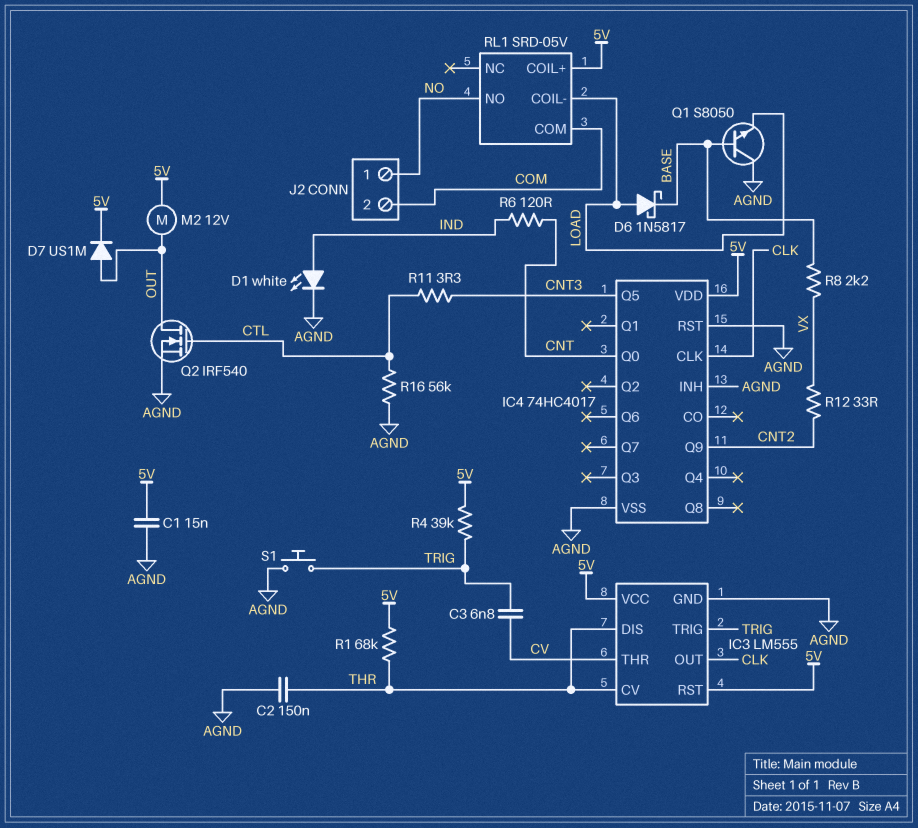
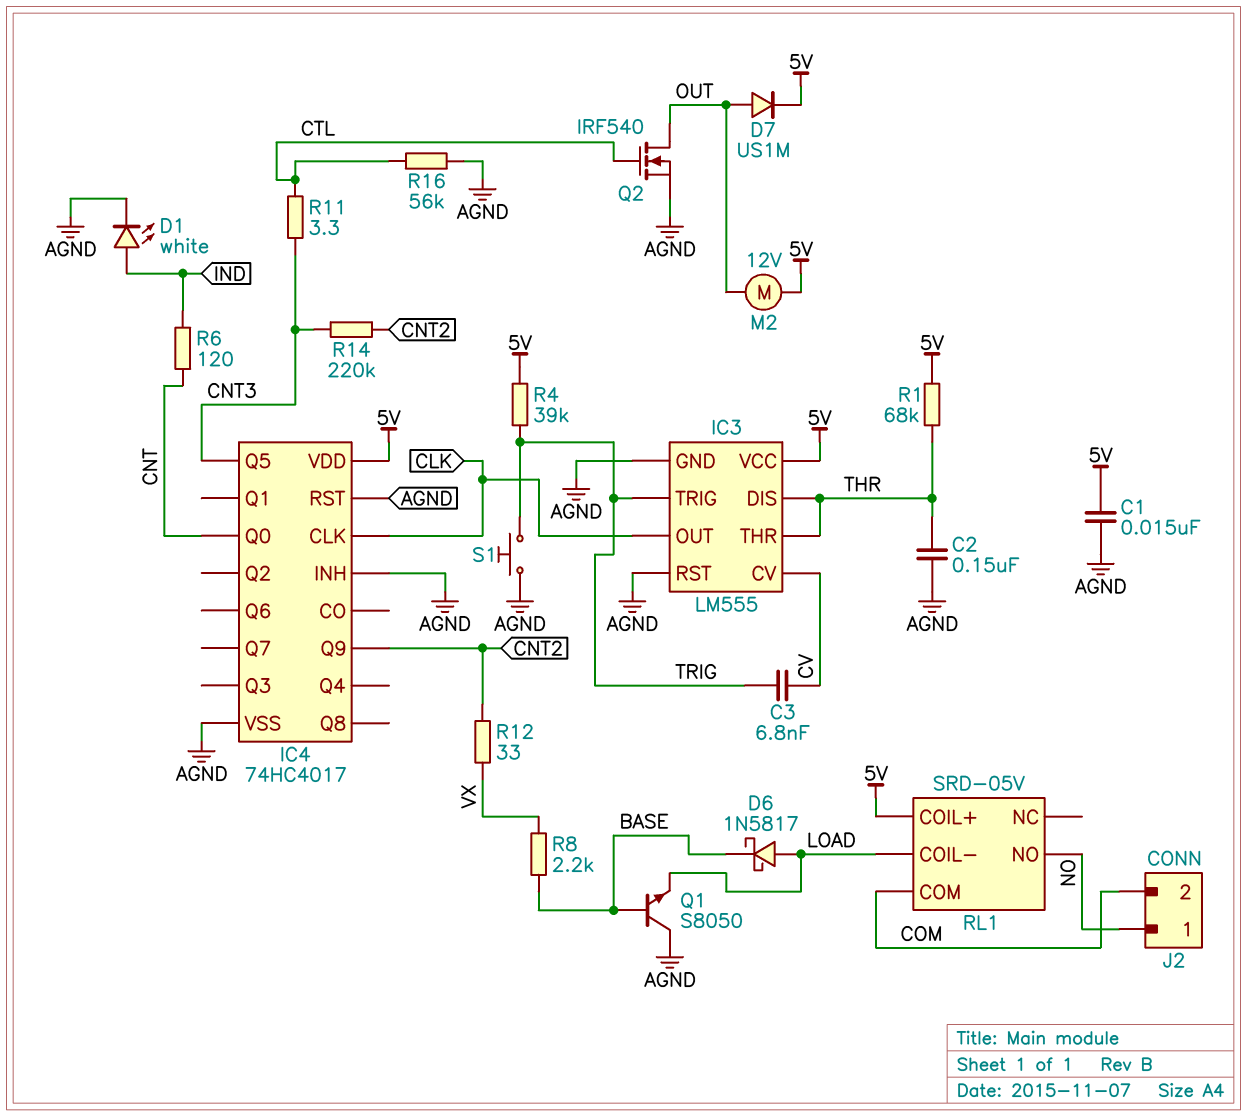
IC3 pin CV: THR -> CV
IC3 pin RST: 5V -> AGND
IC3 pin THR: CV -> THR
R14: none -> 220k (CNT2, CNT3)

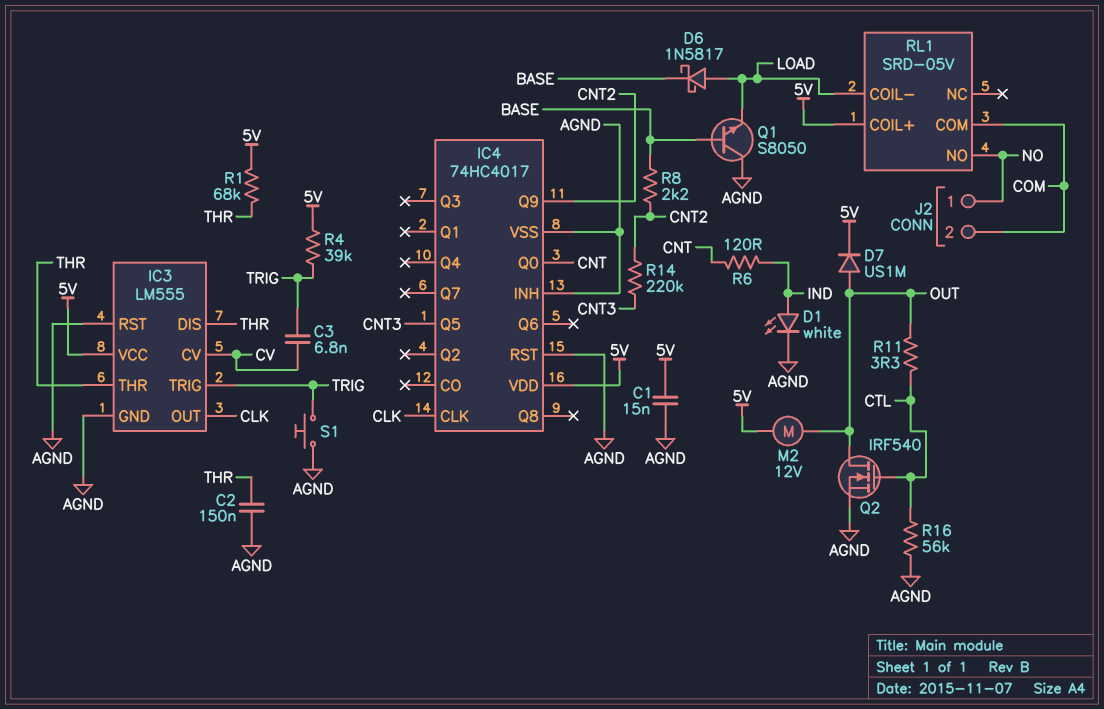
R8: 2.2k (BASE, VX) -> 2.2k (BASE, CNT2)
R11: 3.3 (CNT3, CTL) -> 3.3 (CTL, OUT)
R12: 33 (CNT2, VX) -> none

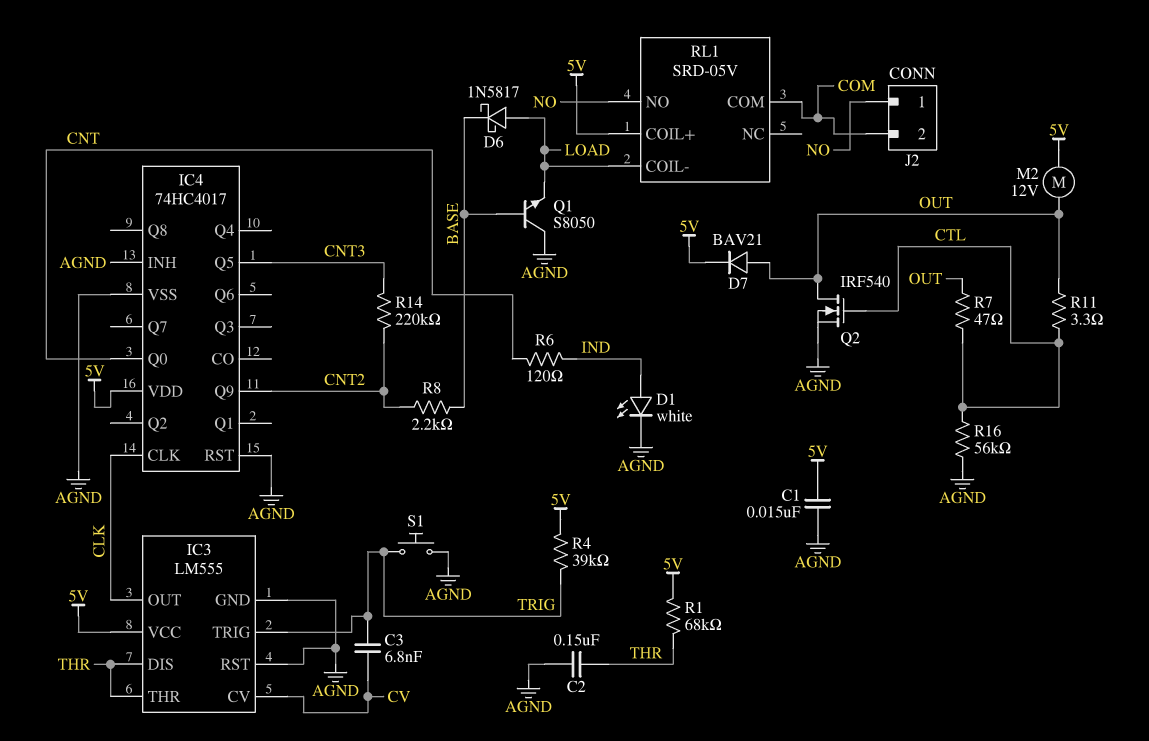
D7: diode US1M (A OUT, K 5V) -> diode BAV21 (A OUT, K 5V)
R7: none -> 47 (CTL, OUT)

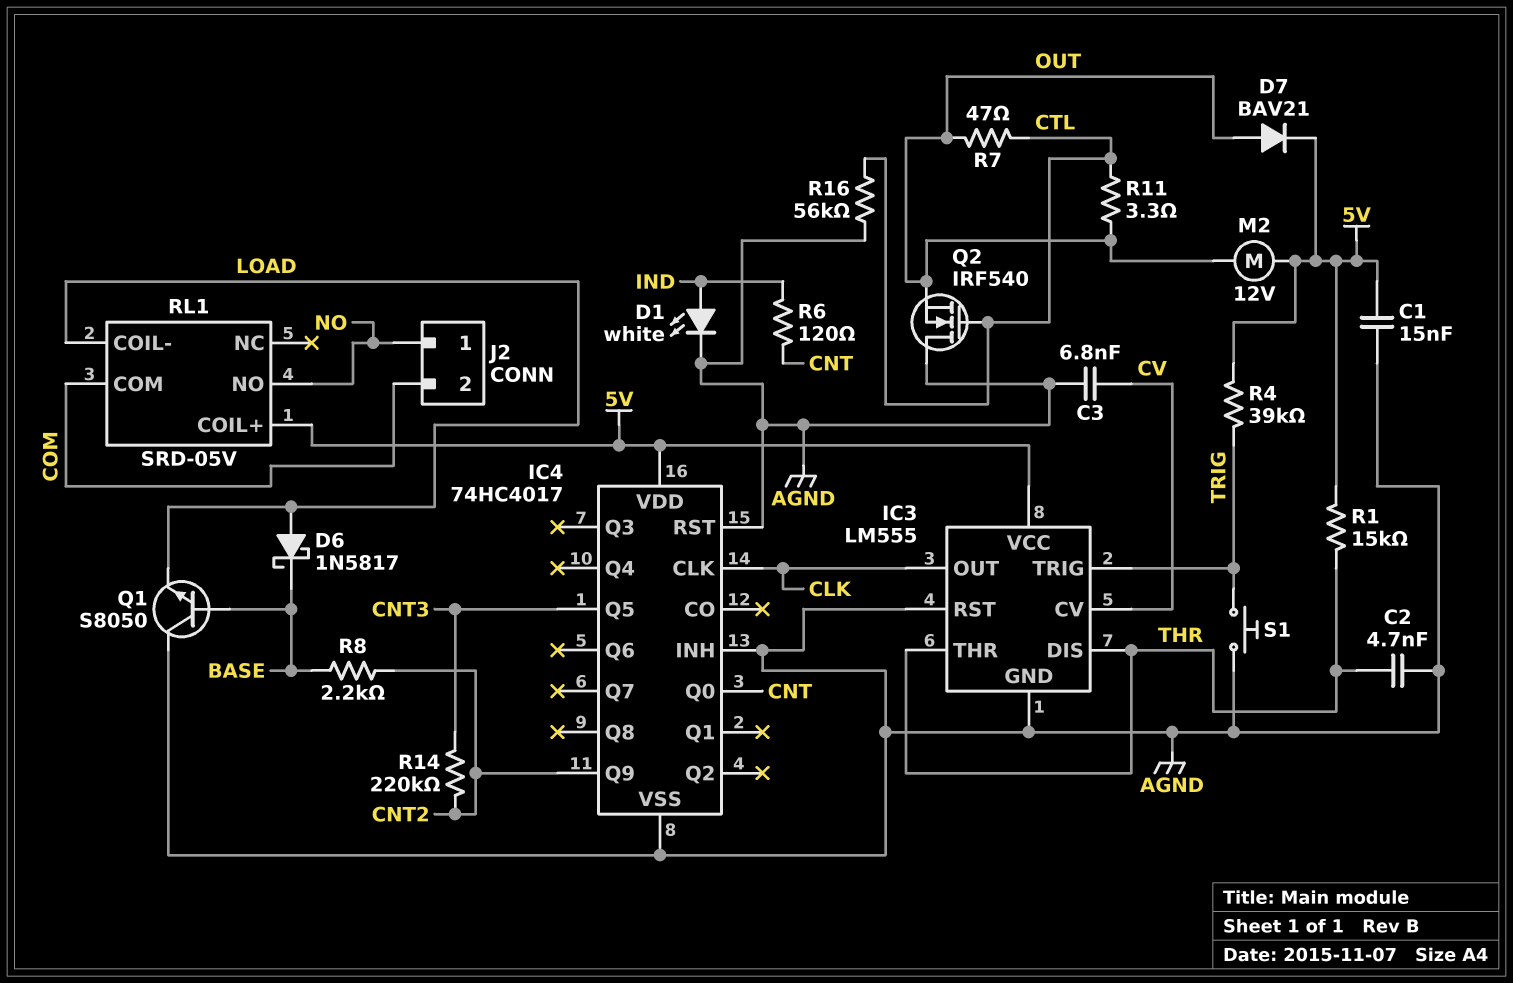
C2: 150nF (AGND, THR) -> 4.7nF (AGND, THR)
C3: 6.8nF (CV, TRIG) -> 6.8nF (AGND, CV)
Q2: NMOS IRF540 (G CTL, D OUT, S AGND) -> NMOS IRF540 (G CTL, D AGND, S OUT)
R1: 68k (5V, THR) -> 15k (5V, THR)

